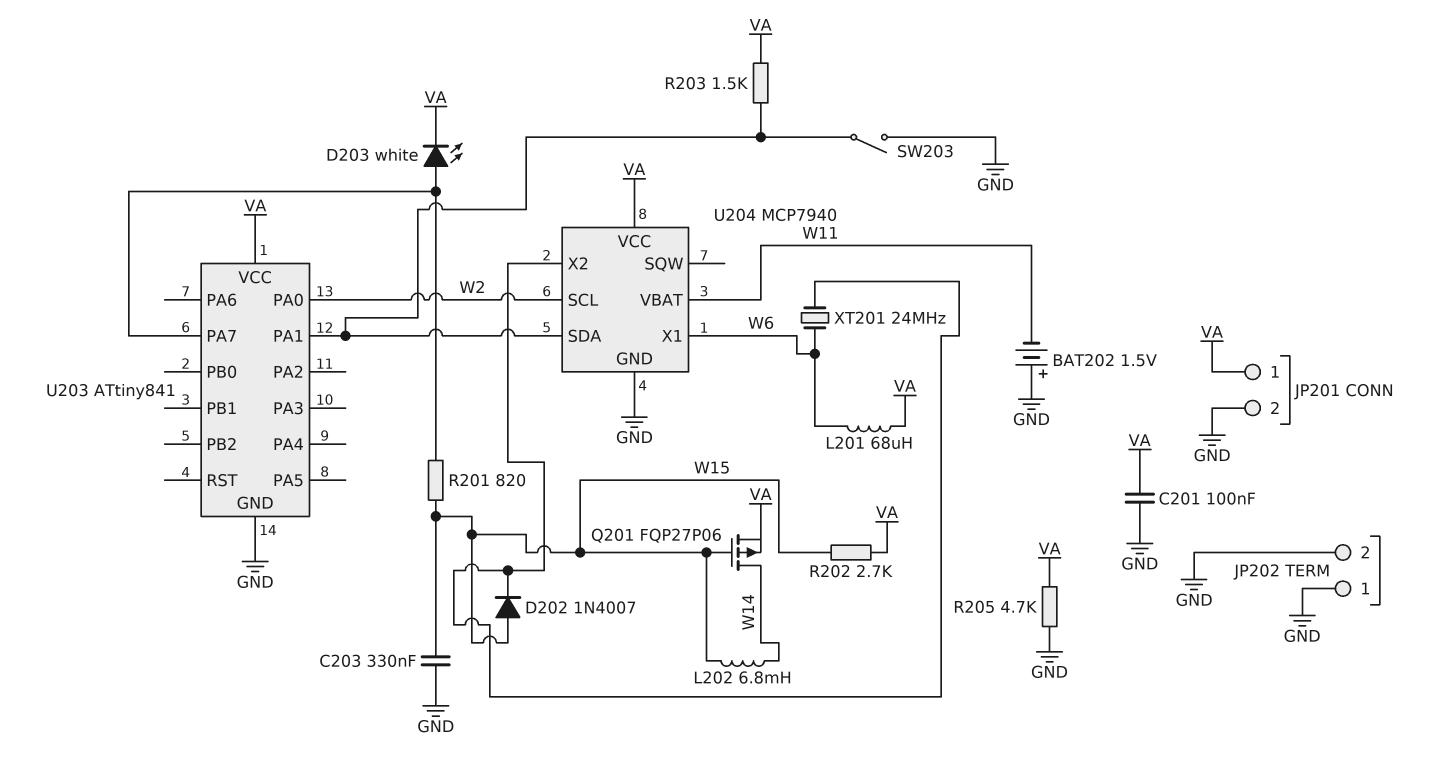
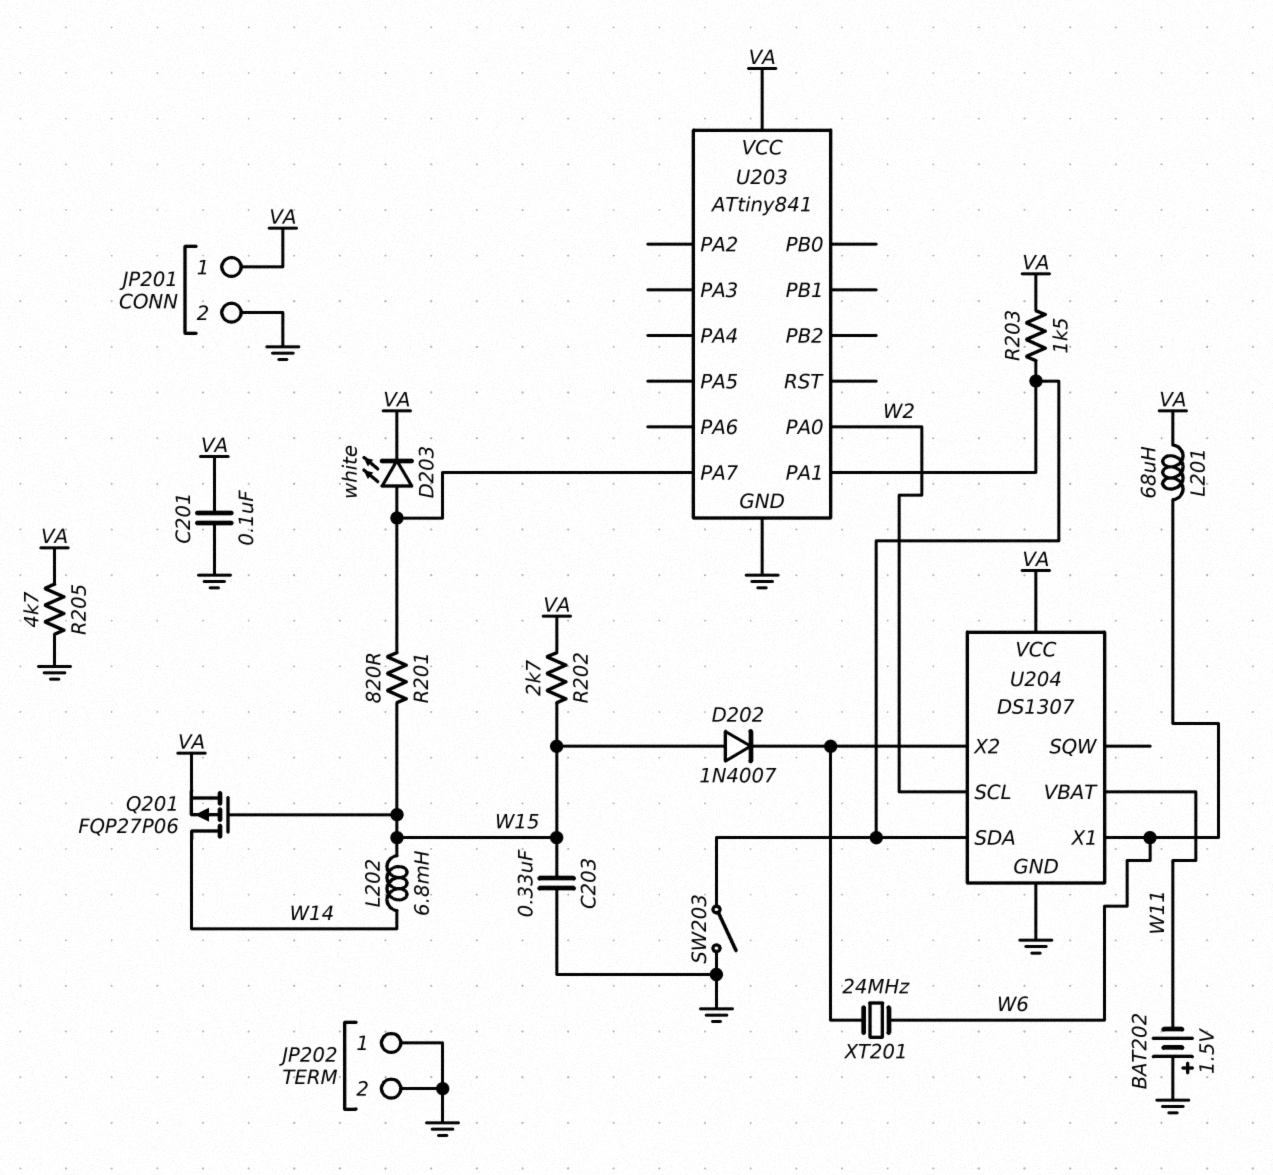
U204: MCP7940 -> DS1307

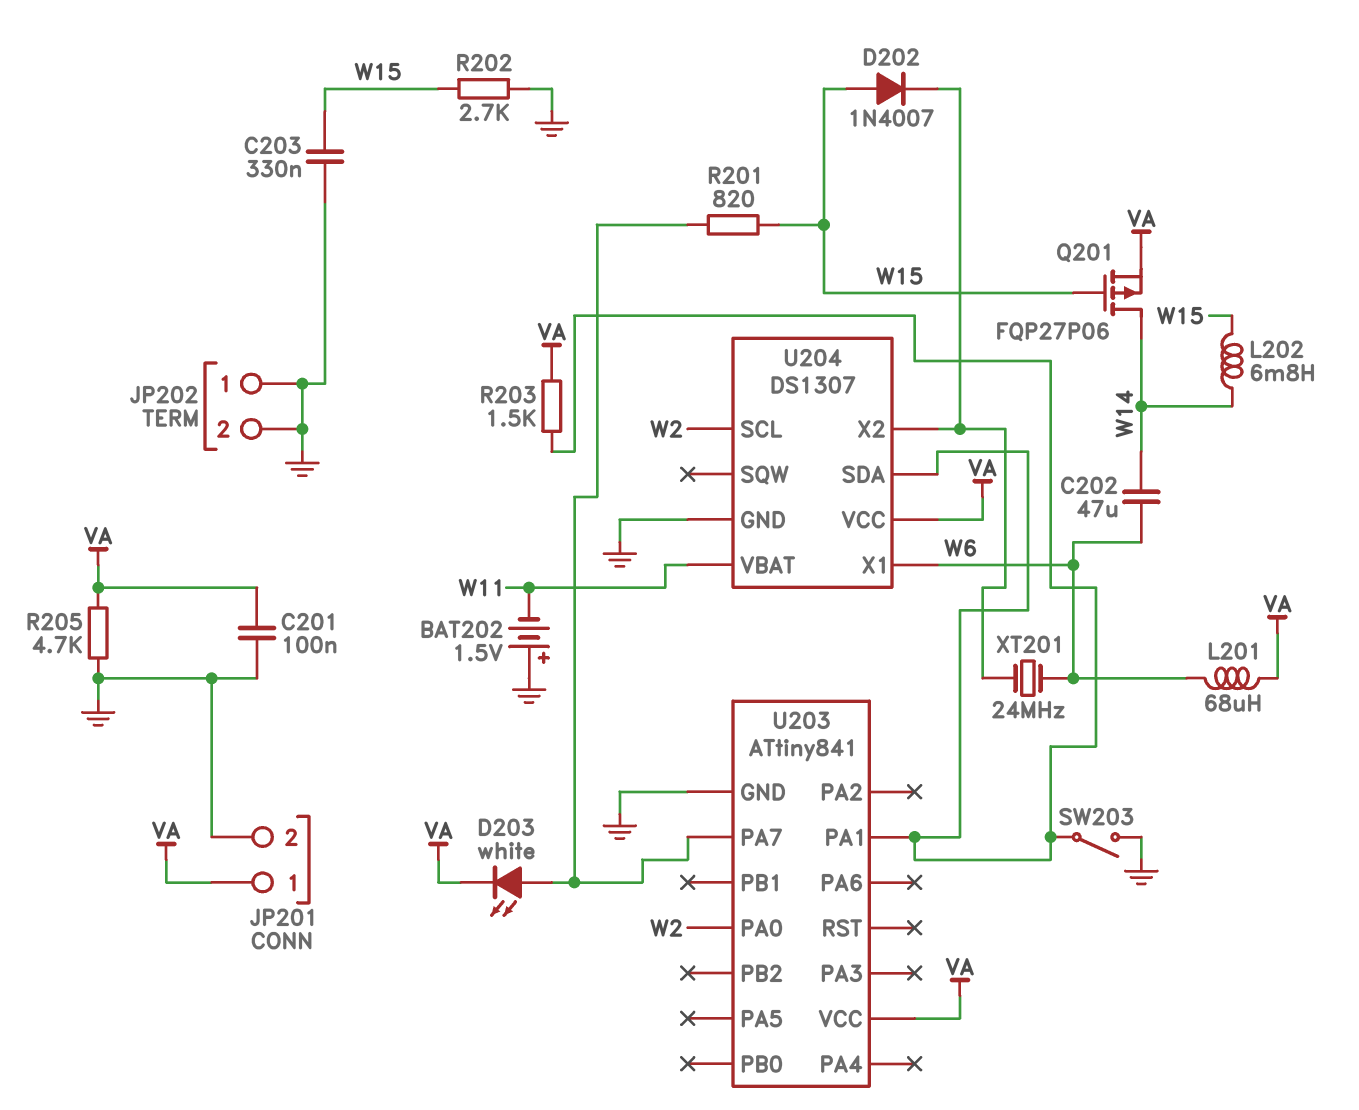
C202: none -> 47uF (W6, W14)
R202: 2.7k (VA, W15) -> 2.7k (GND, W15)

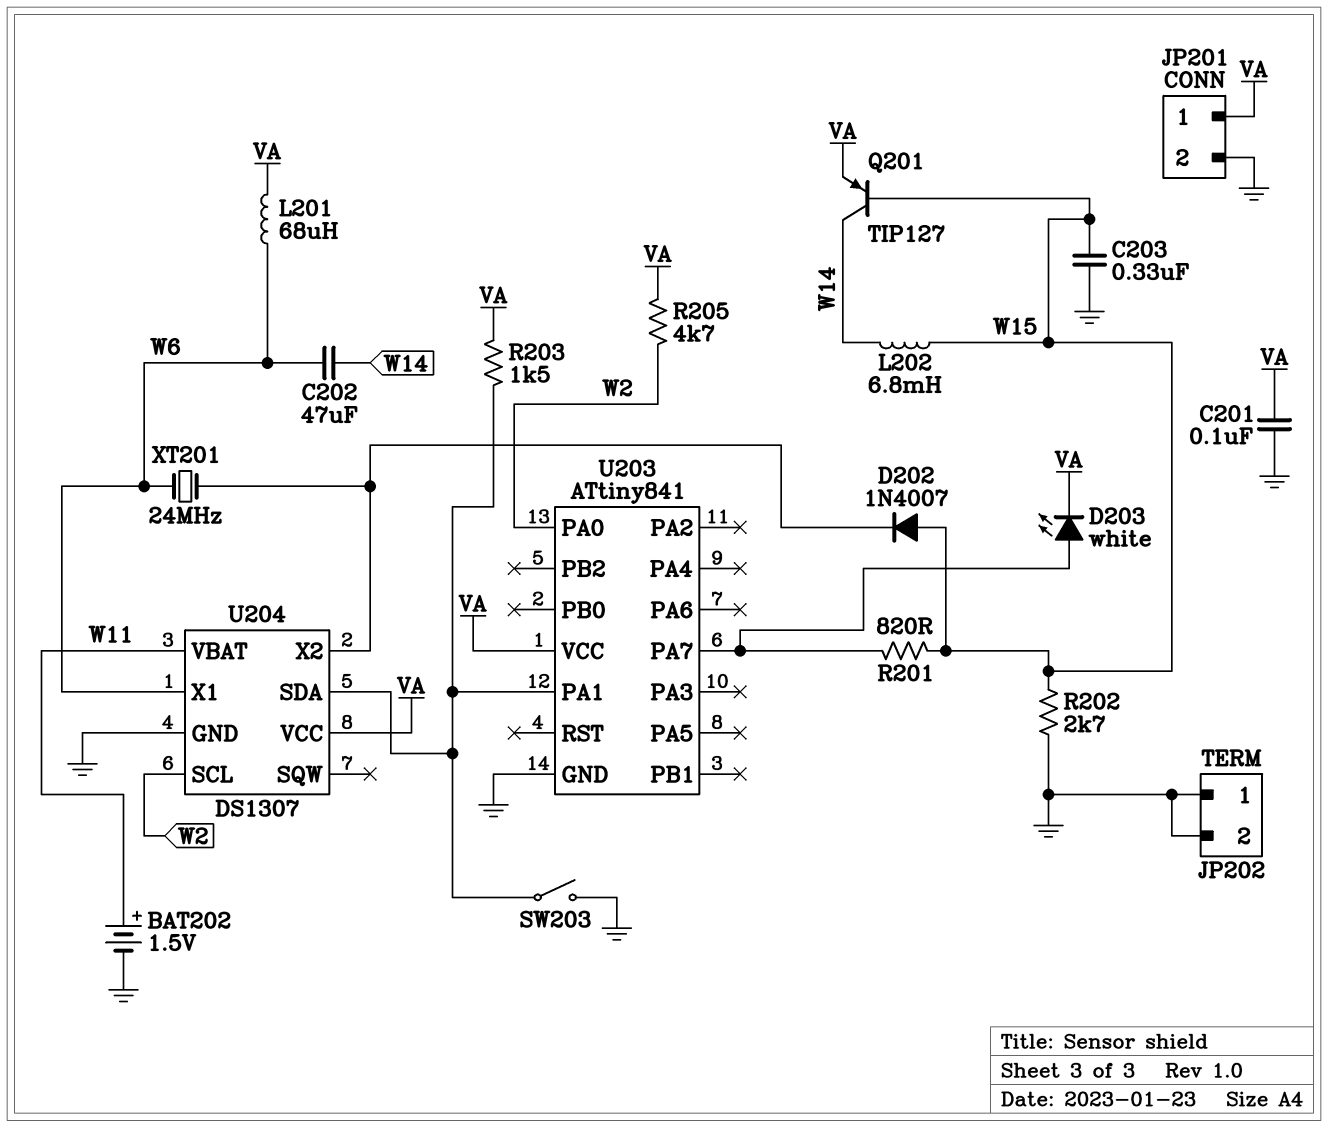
BAT202: 1.5V (plus GND, minus W11) -> 1.5V (plus W11, minus GND)
Q201: PMOS FQP27P06 (G W15, D W14, S VA) -> PNP TIP127 (B W15, C W14, E VA)
R205: 4.7k (GND, VA) -> 4.7k (VA, W2)

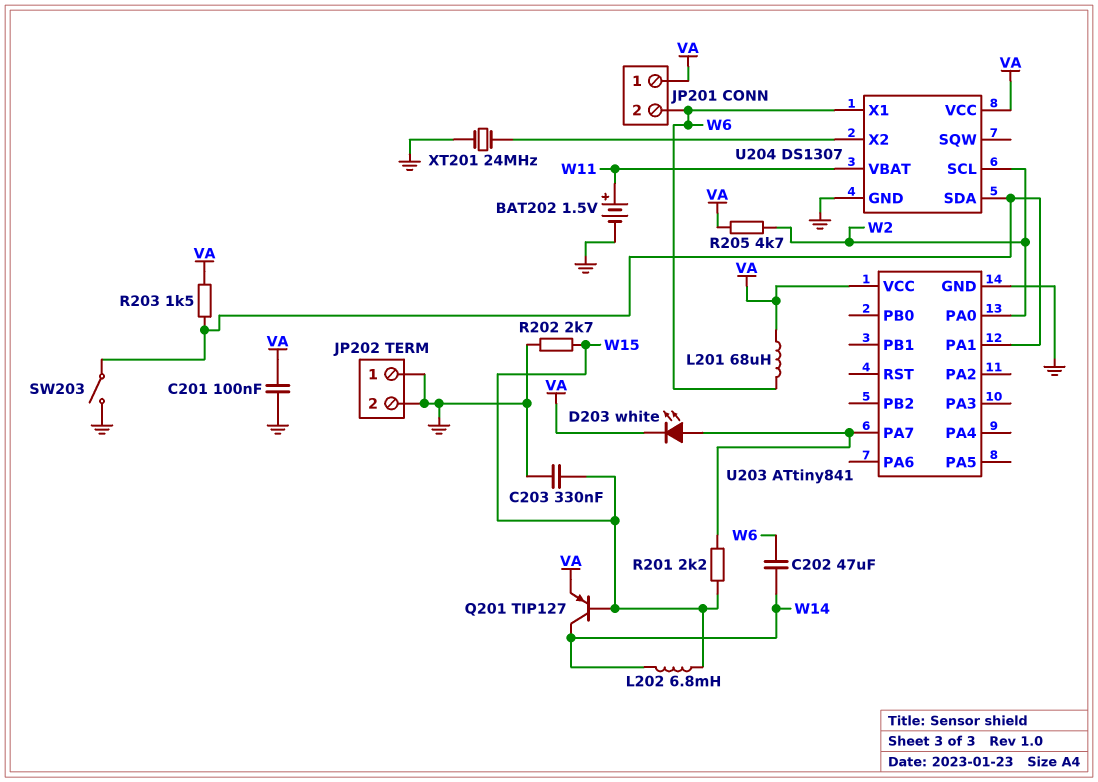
D202: diode 1N4007 (A W15, K U204/X2) -> none
JP201 pin 2: GND -> W6
R201: 820 (U203/PA7, W15) -> 2.2k (U203/PA7, W15)
XT201: 24MHz (U204/X2, W6) -> 24MHz (GND, U204/X2)

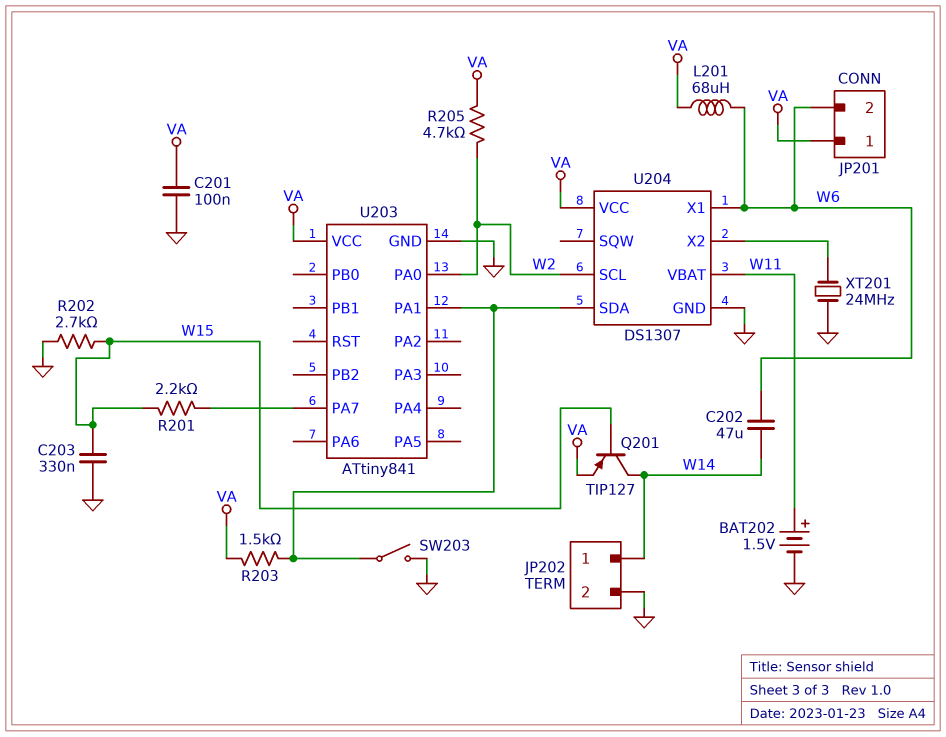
D203: LED white (A U203/PA7, K VA) -> none
JP202 pin 1: GND -> W14
L202: 6.8mH (W14, W15) -> none

